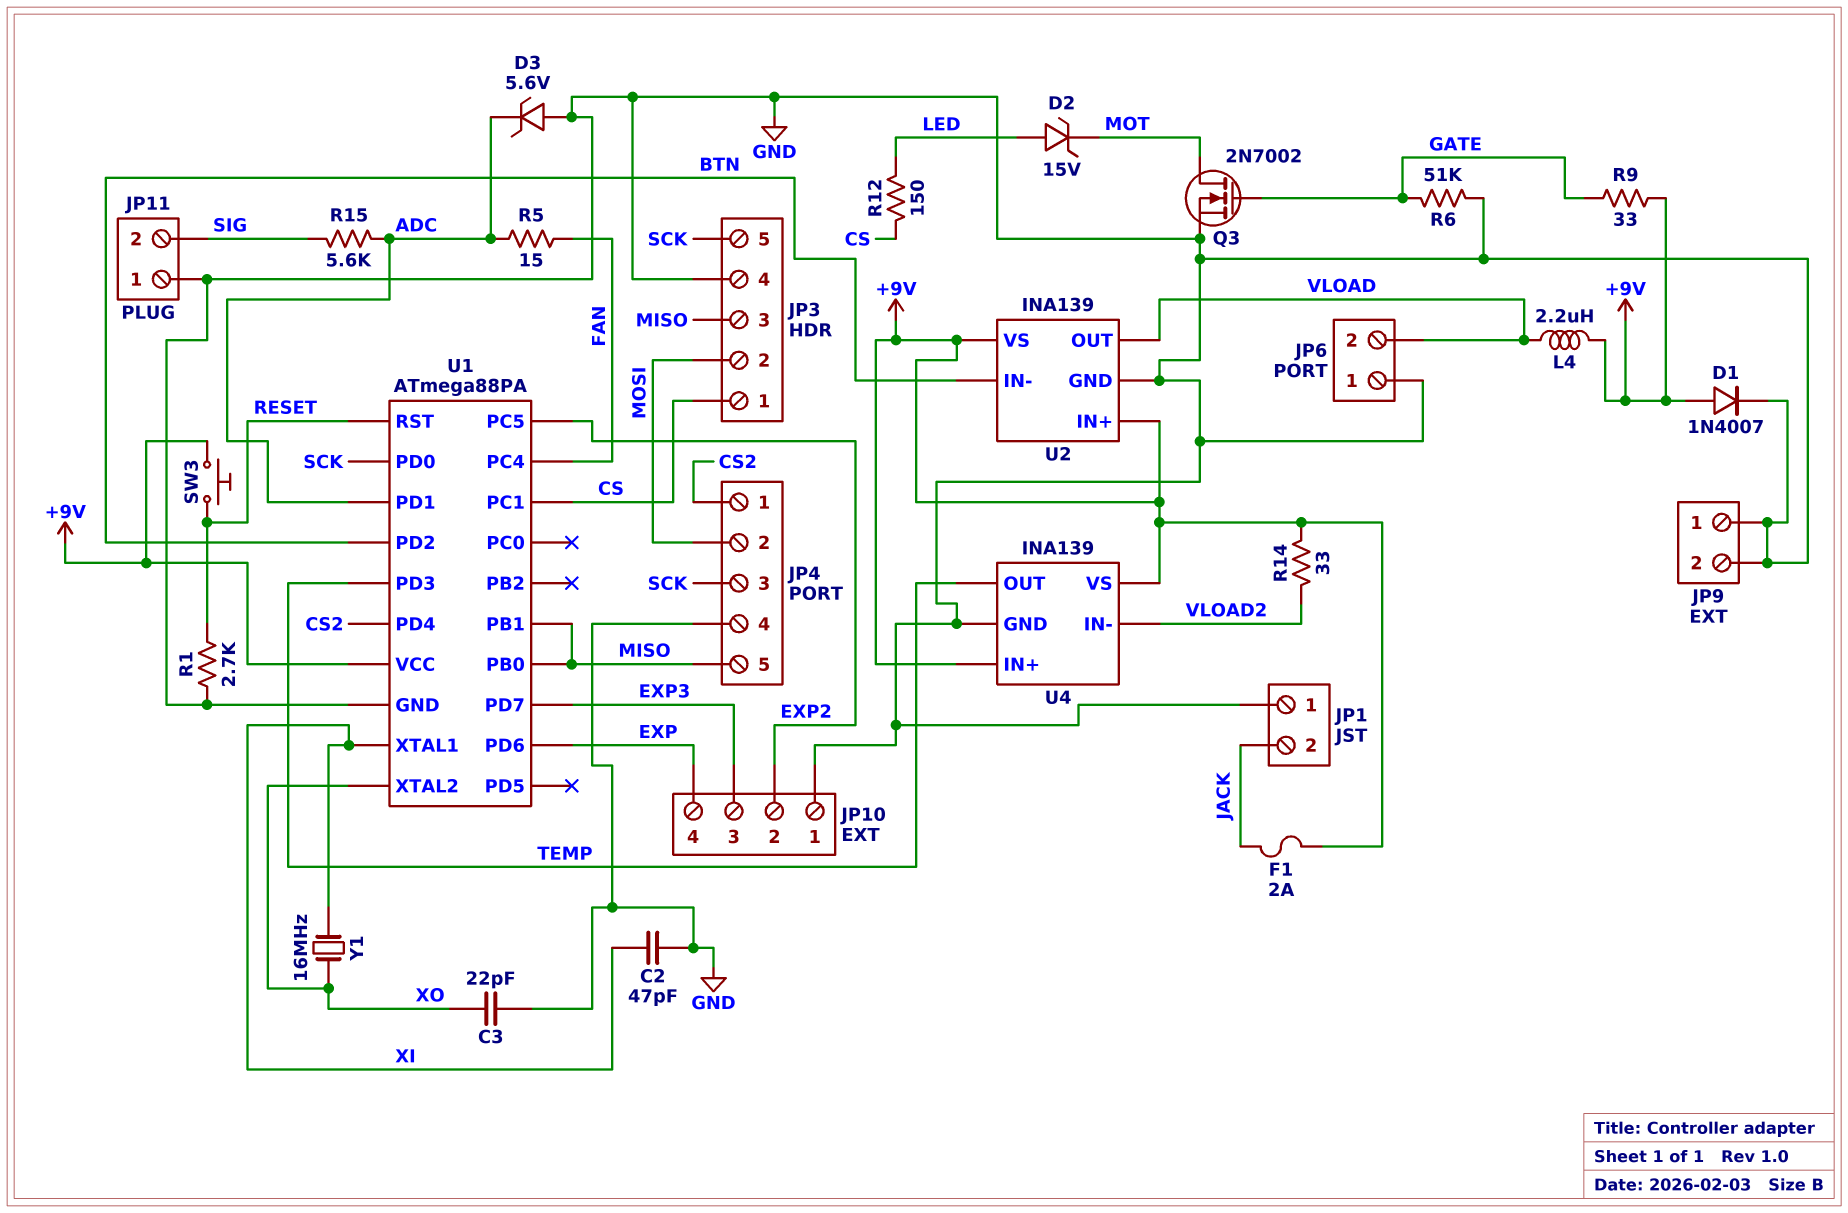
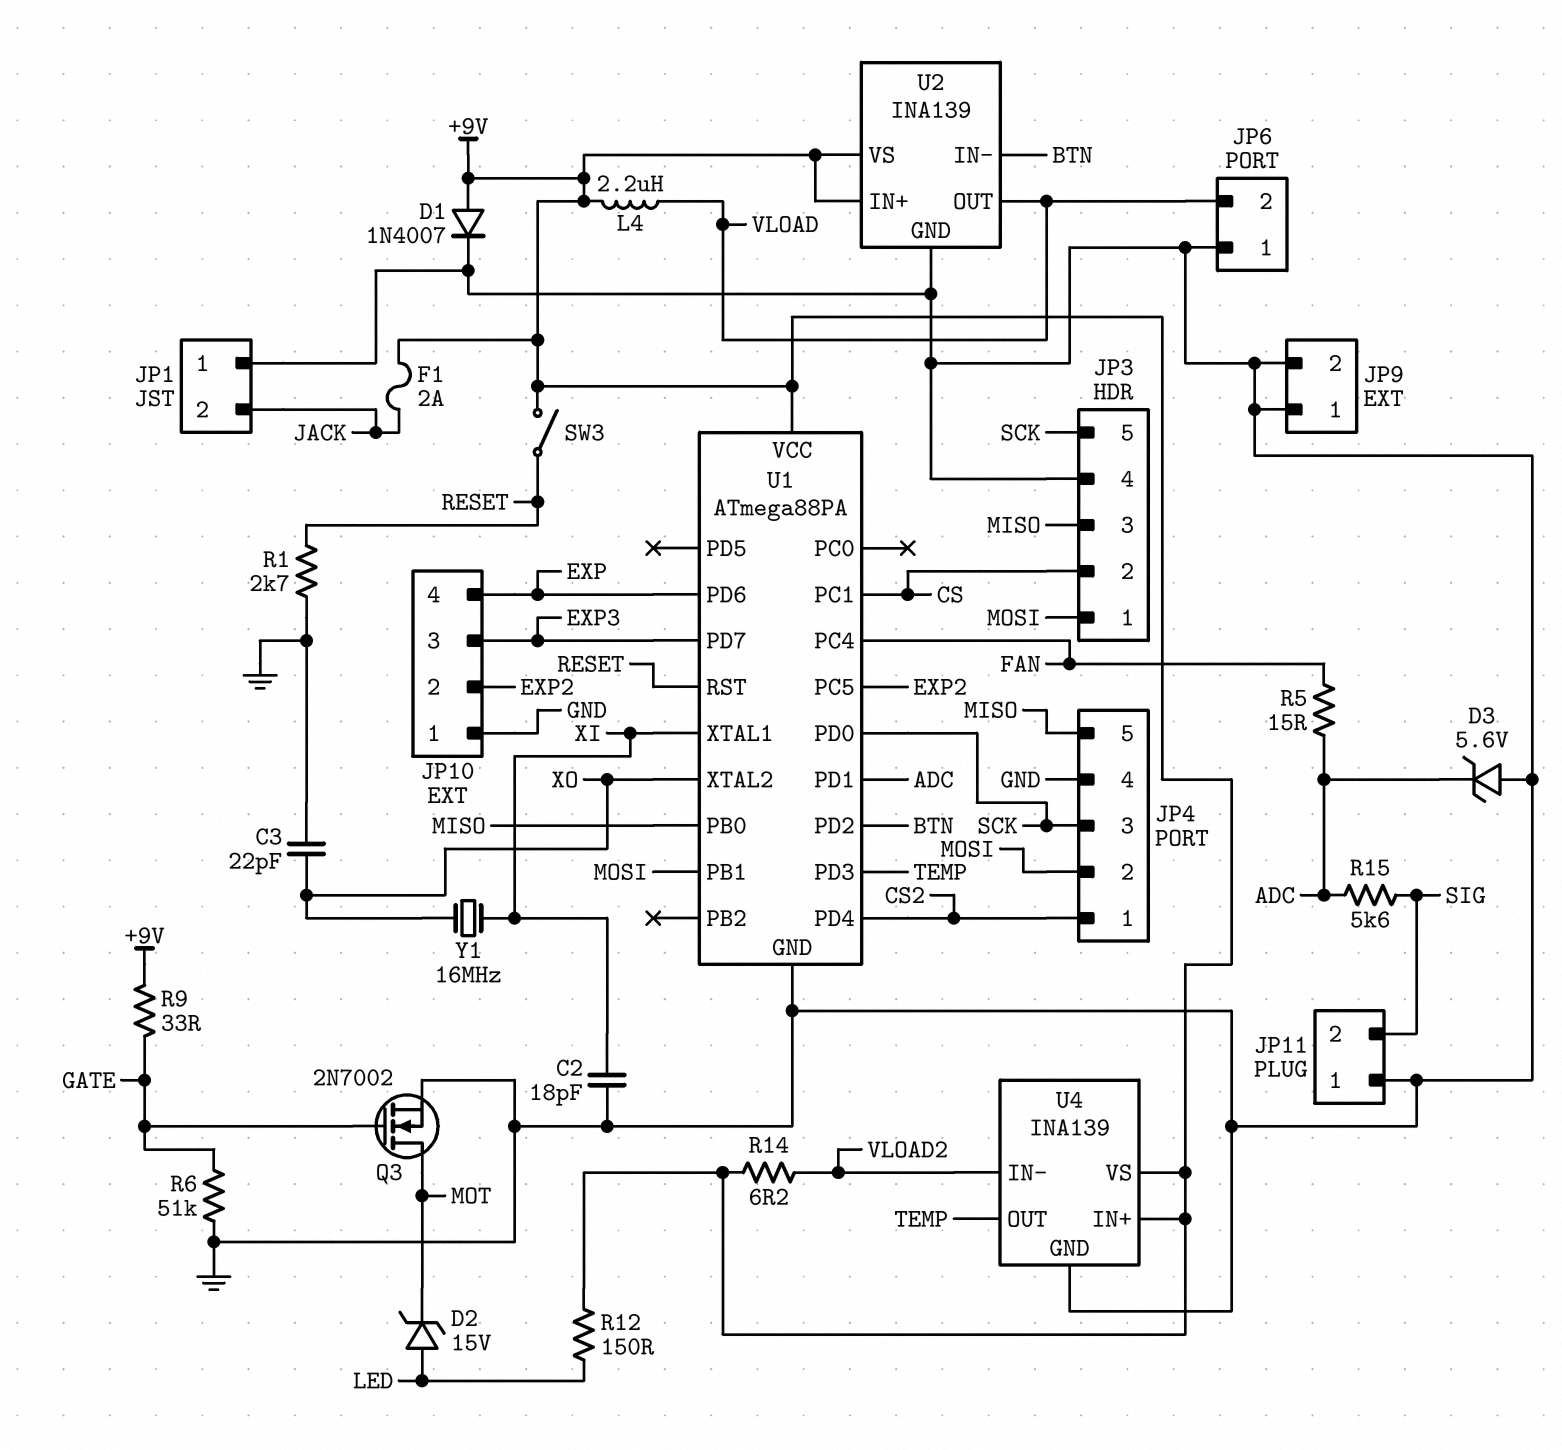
C2: 47pF (GND, XI) -> 18pF (GND, XI)
JP3 pin 1: CS -> MOSI
JP3 pin 2: MOSI -> CS
R12: 150 (CS, LED) -> 150 (+9V, LED)
R14: 33 (+9V, VLOAD2) -> 6.2 (+9V, VLOAD2)
SW3: button (+9V, RESET) -> switch (+9V, RESET)
U1 pin PB1: MISO -> MOSI

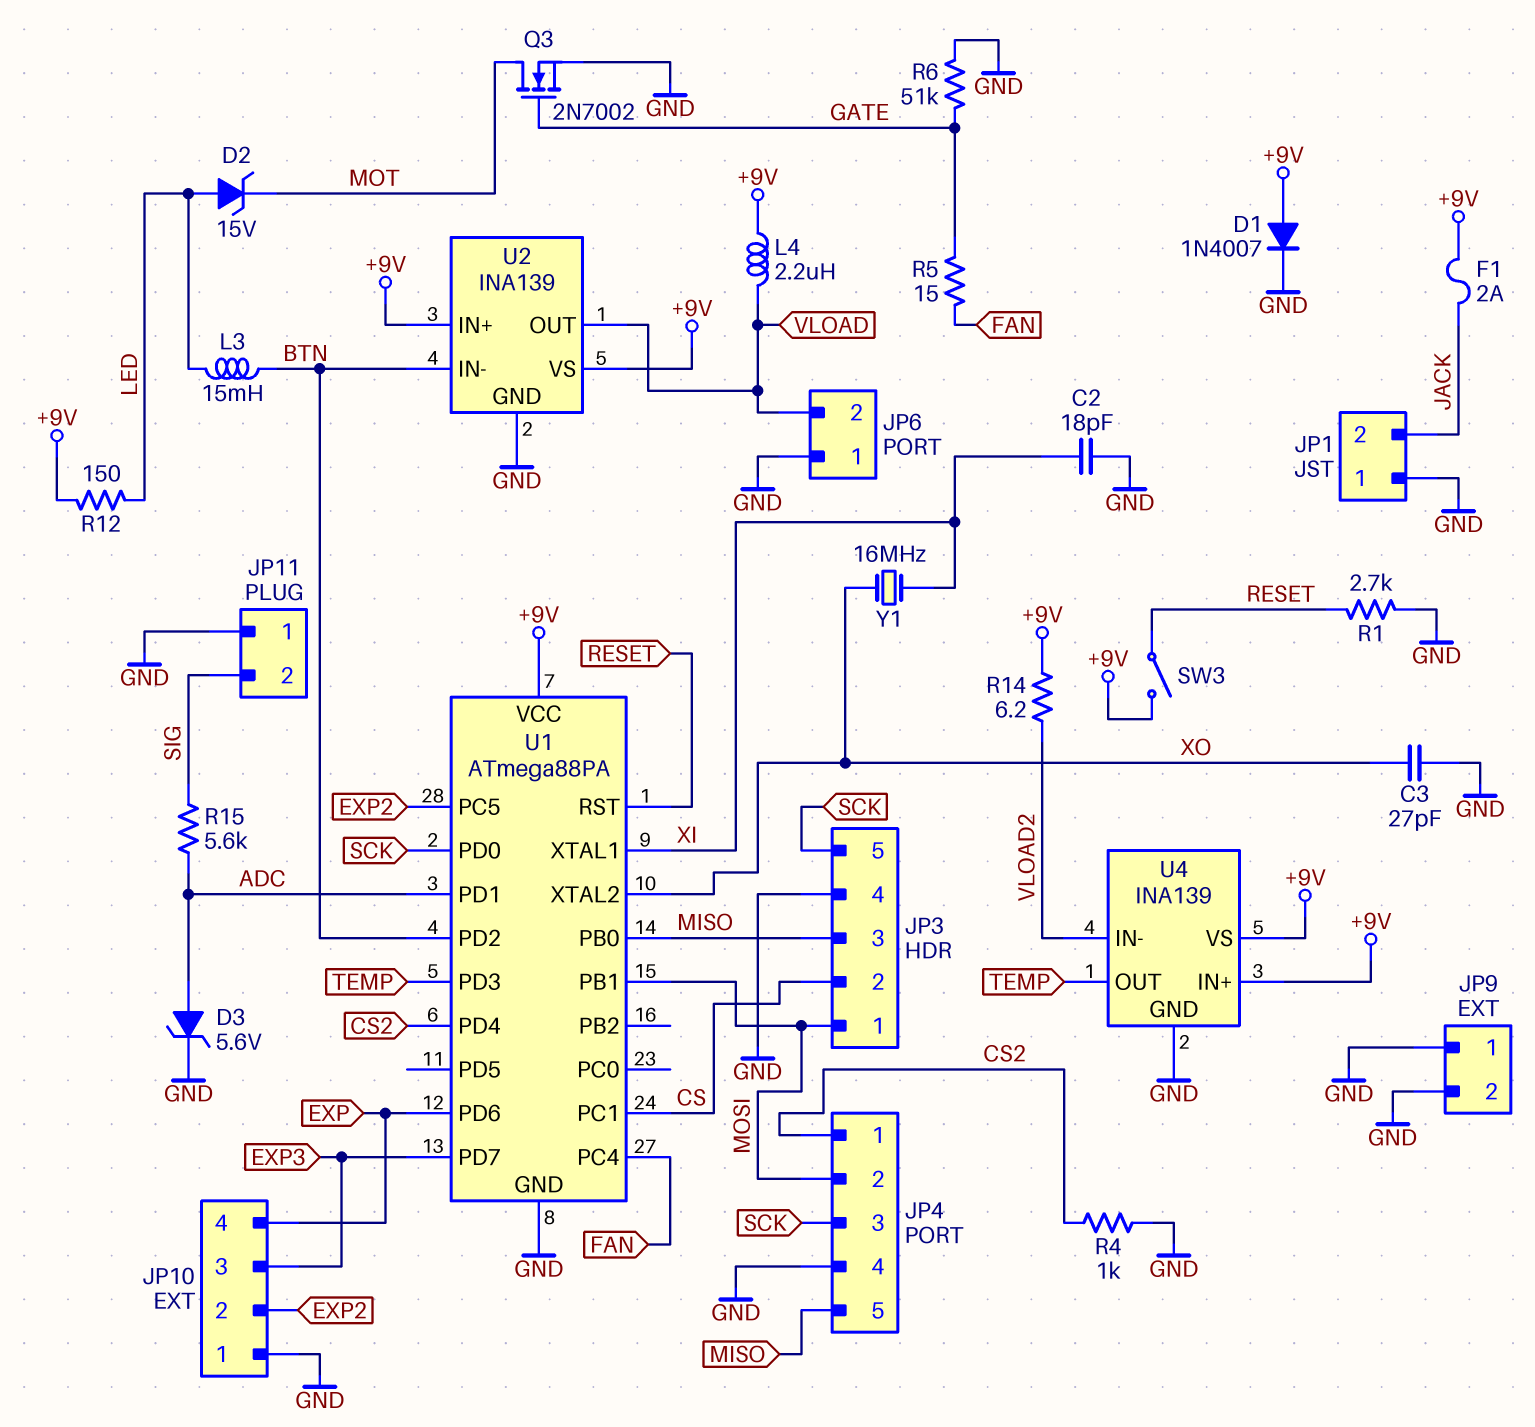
C3: 22pF (GND, XO) -> 27pF (GND, XO)
D3: zener 5.6V (A GND, K ADC) -> zener 5.6V (A ADC, K GND)
L3: none -> 15mH (BTN, LED)
R4: none -> 1k (CS2, GND)
R5: 15 (ADC, FAN) -> 15 (FAN, GATE)
R9: 33 (+9V, GATE) -> none

